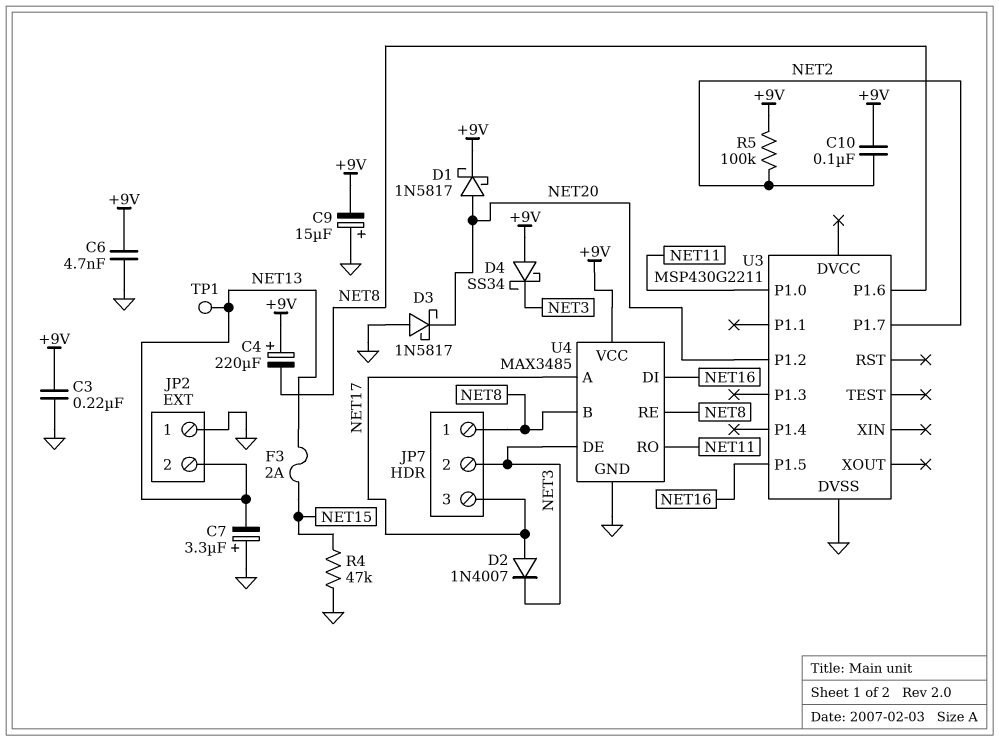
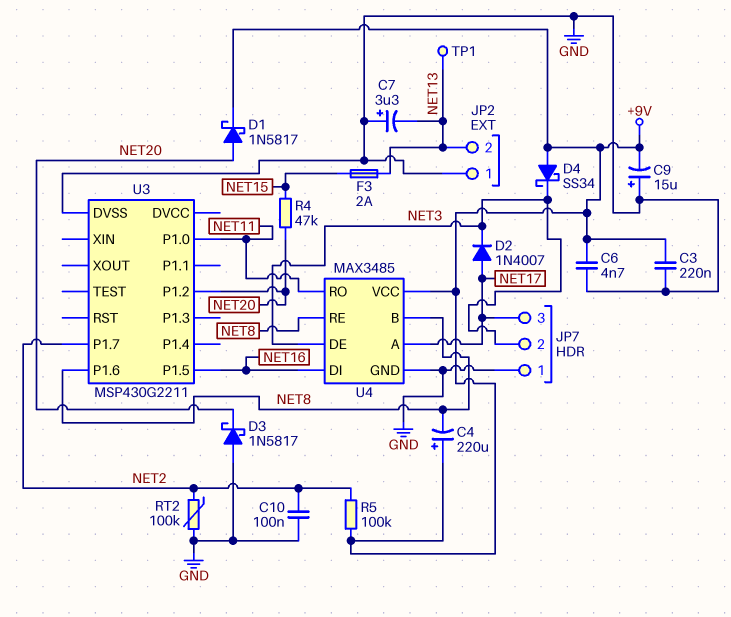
C10: 100nF (+9V, NET2) -> 100nF (GND, NET2)
JP7 pin 1: NET8 -> GND
R4: 47k (GND, NET15) -> 47k (NET15, NET20)
RT2: none -> 100k (GND, NET2)

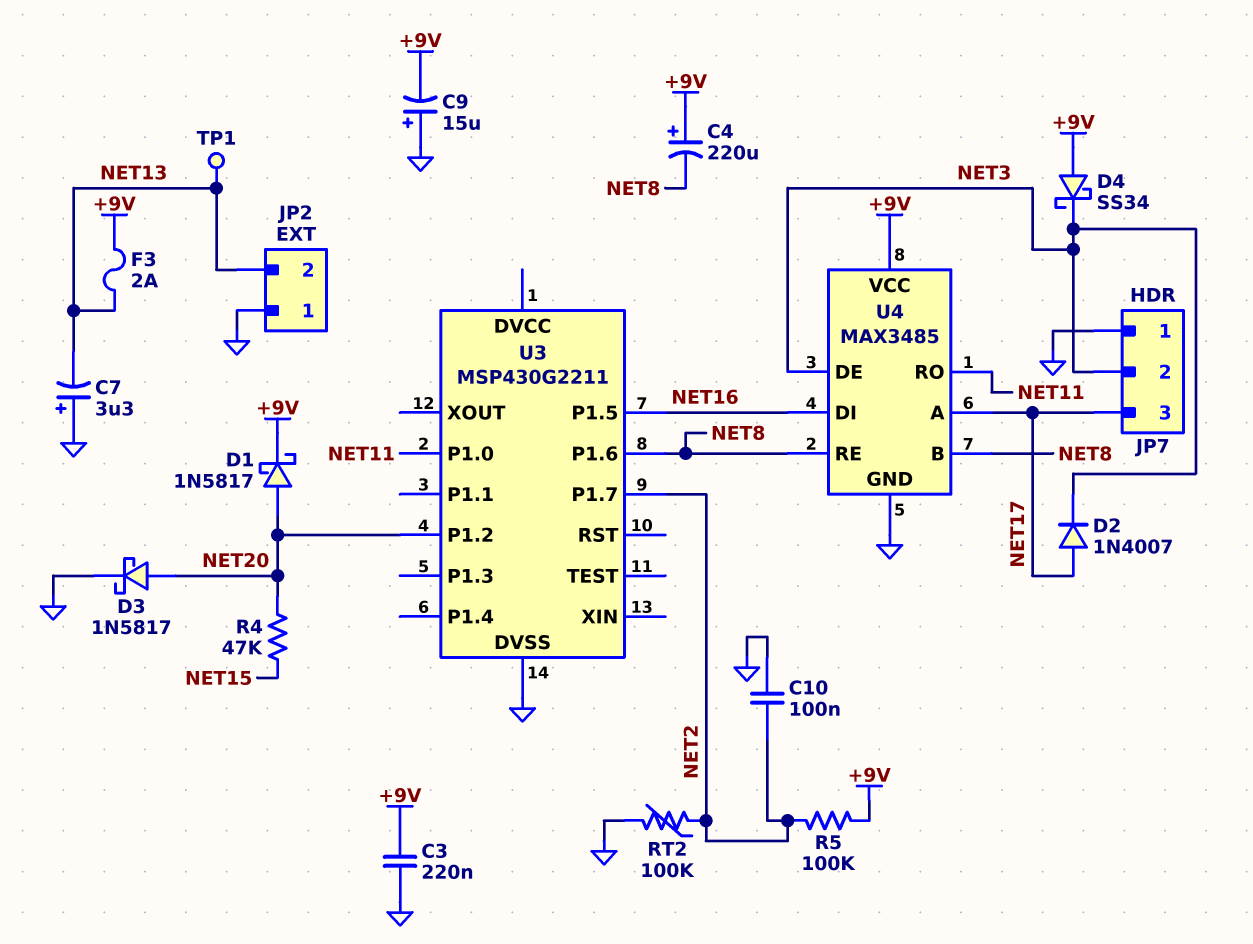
C6: 4.7nF (+9V, GND) -> none
D3: schottky 1N5817 (A GND, K NET20) -> schottky 1N5817 (A NET20, K GND)
F3: 2A (NET13, NET15) -> 2A (+9V, NET13)

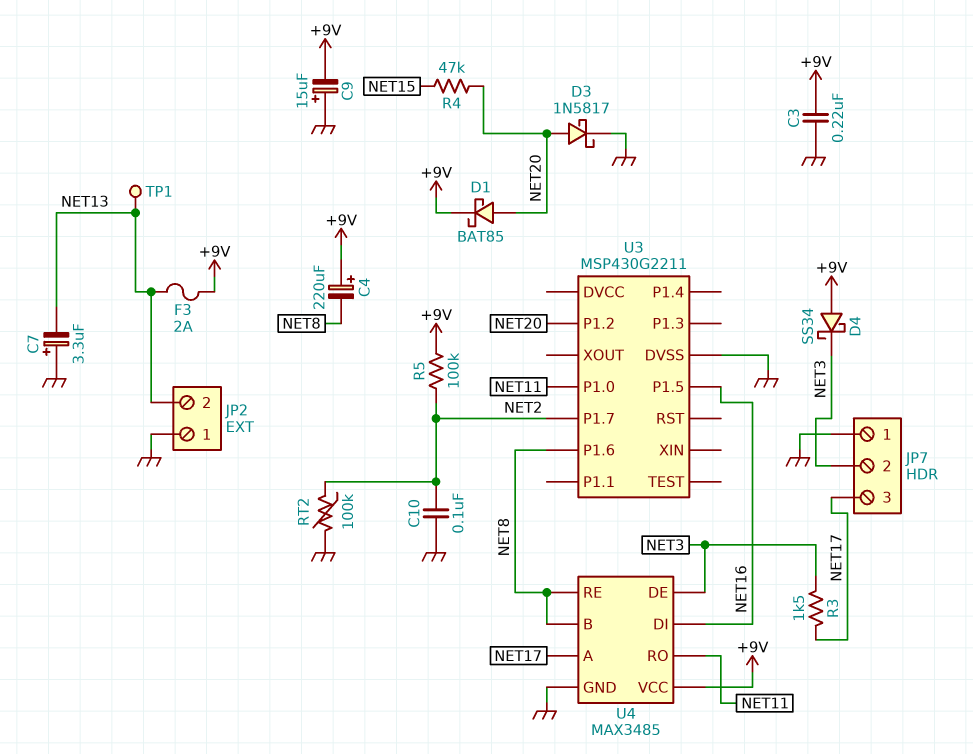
D1: schottky 1N5817 (A NET20, K +9V) -> schottky BAT85 (A NET20, K +9V)
D2: diode 1N4007 (A NET17, K NET3) -> none
R3: none -> 1.5k (NET3, NET17)

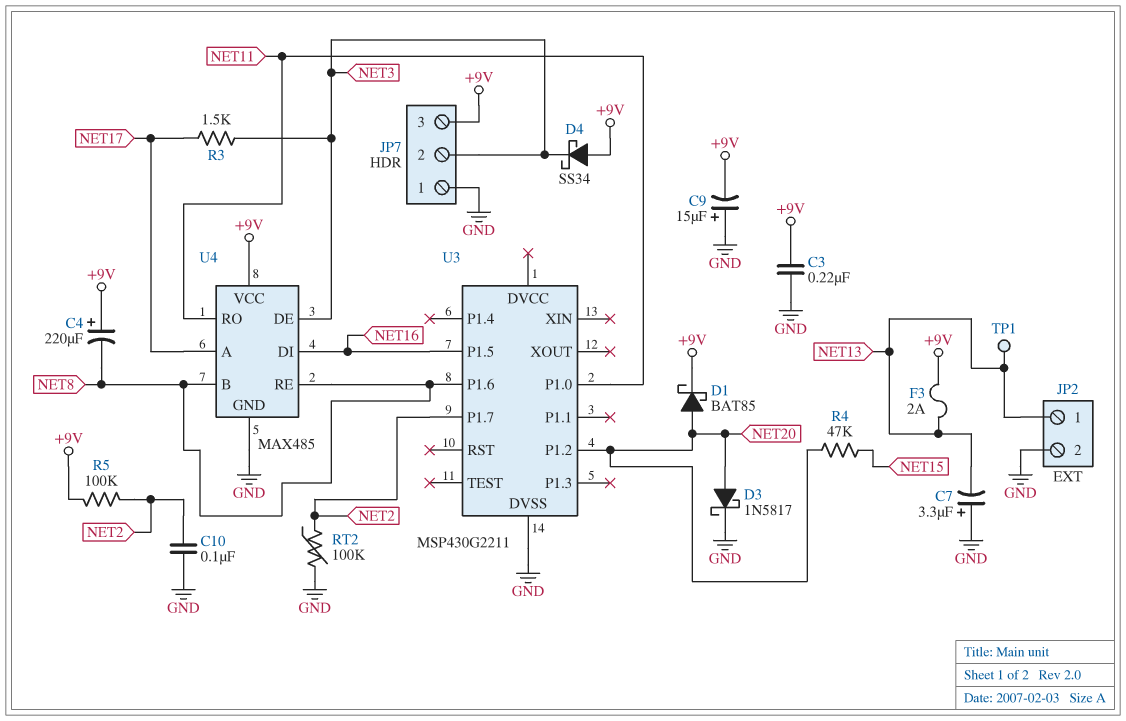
JP2 pin 1: GND -> NET13
JP2 pin 2: NET13 -> GND
JP7 pin 3: NET17 -> +9V
U4: MAX3485 -> MAX485

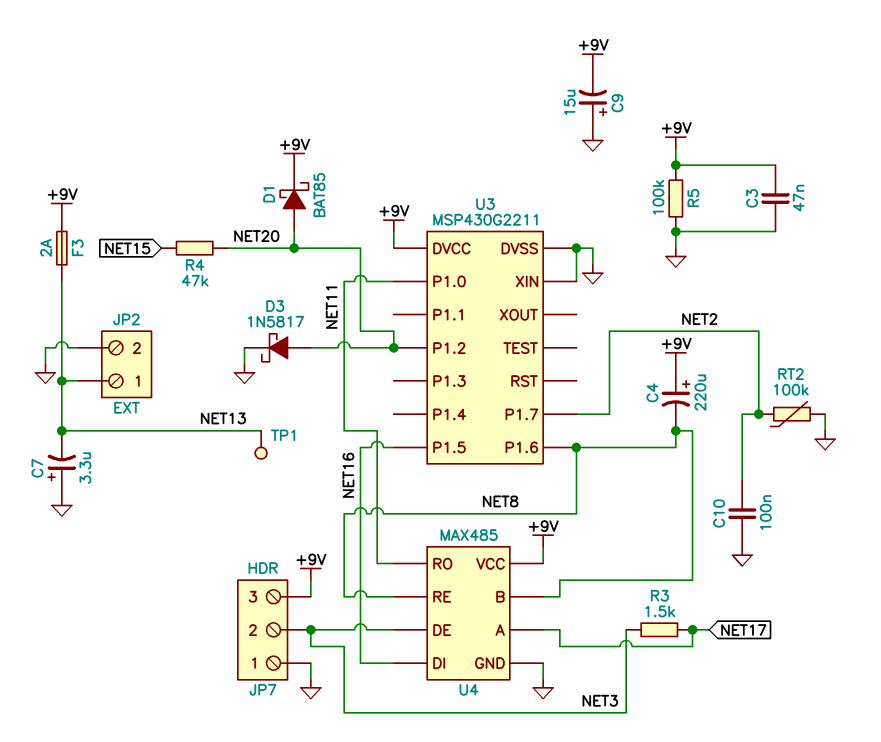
C3: 220nF (+9V, GND) -> 47nF (+9V, GND)
D4: schottky SS34 (A +9V, K NET3) -> none
R5: 100k (+9V, NET2) -> 100k (+9V, GND)
U3 pin DVCC: none -> +9V
U3 pin XIN: none -> GND

